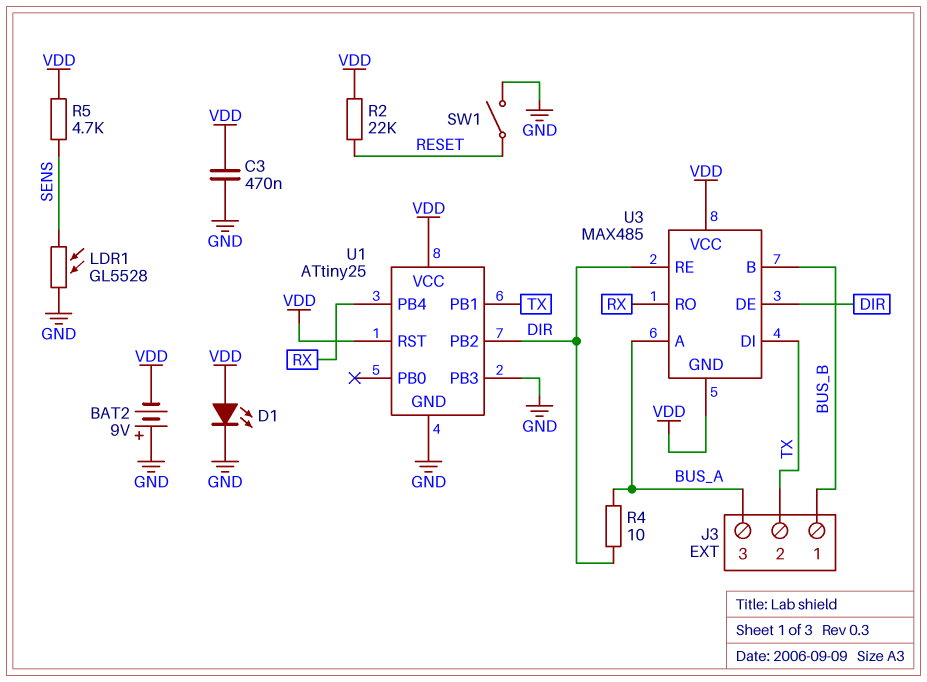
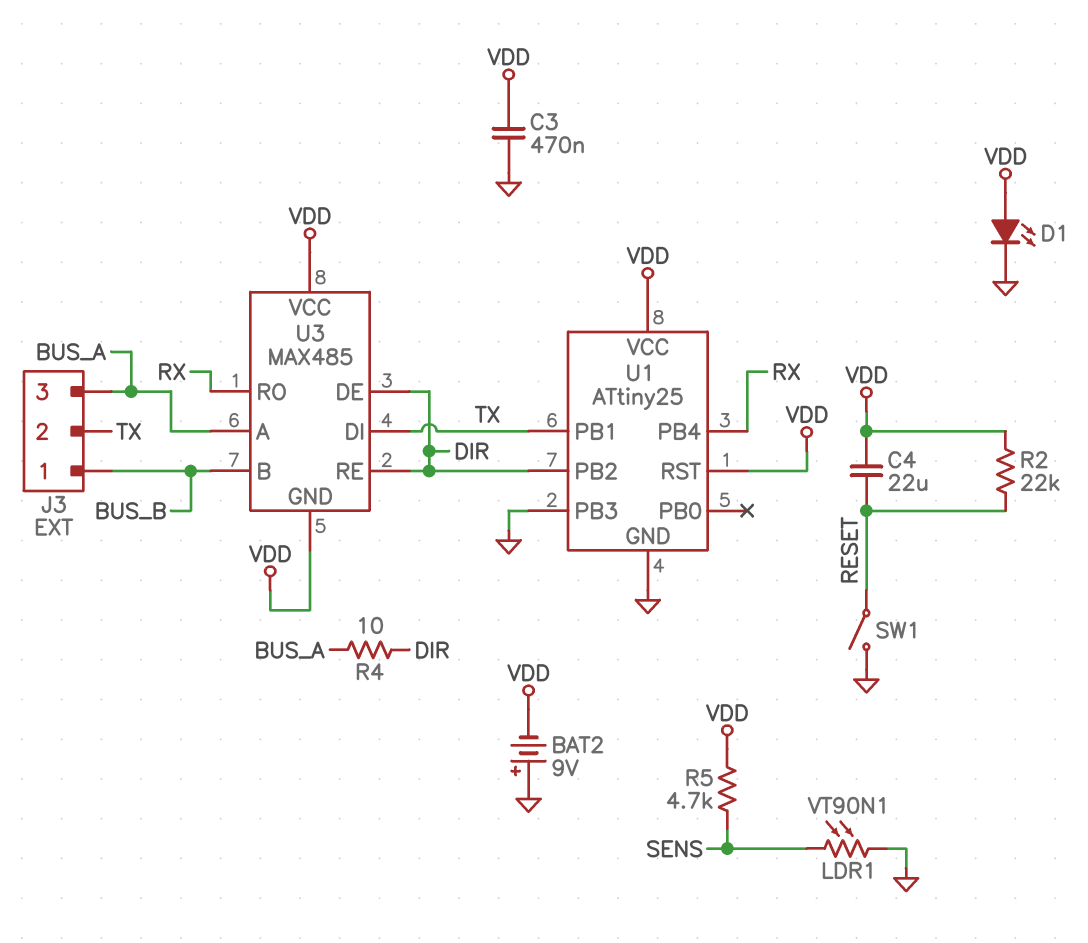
C4: none -> 22uF (RESET, VDD)
LDR1: GL5528 (GND, SENS) -> VT90N1 (GND, SENS)

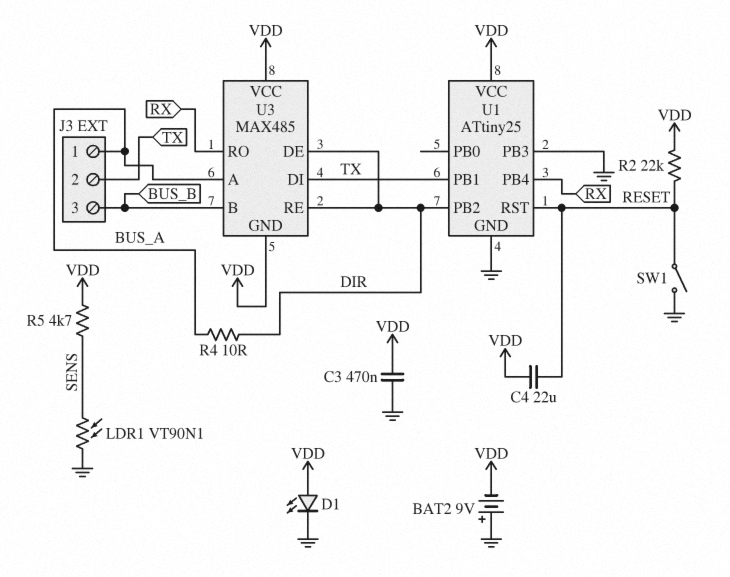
J3 pin 1: BUS_B -> BUS_A
J3 pin 3: BUS_A -> BUS_B
U1 pin RST: VDD -> RESET

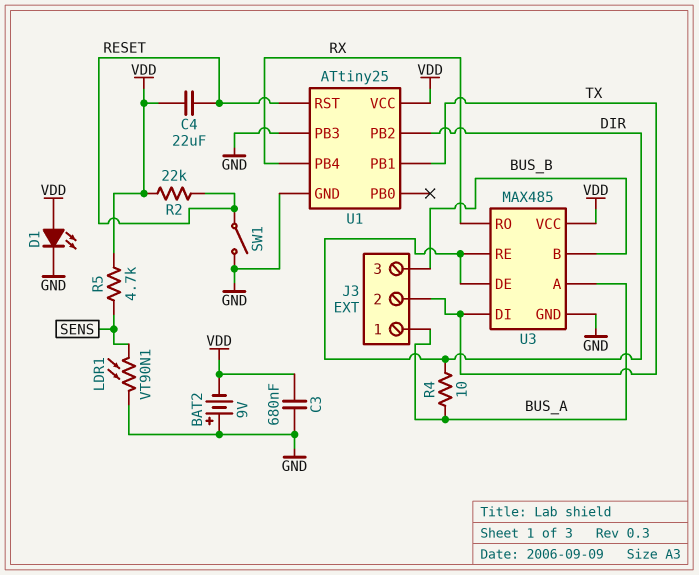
C3: 470nF (GND, VDD) -> 680nF (GND, VDD)
U3 pin GND: VDD -> GND

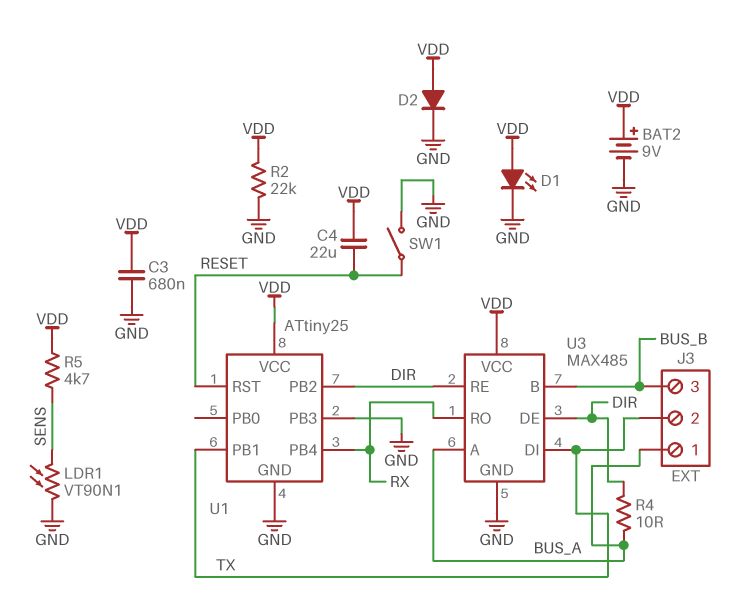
BAT2: 9V (plus GND, minus VDD) -> 9V (plus VDD, minus GND)
D2: none -> diode (A VDD, K GND)
R2: 22k (RESET, VDD) -> 22k (GND, VDD)

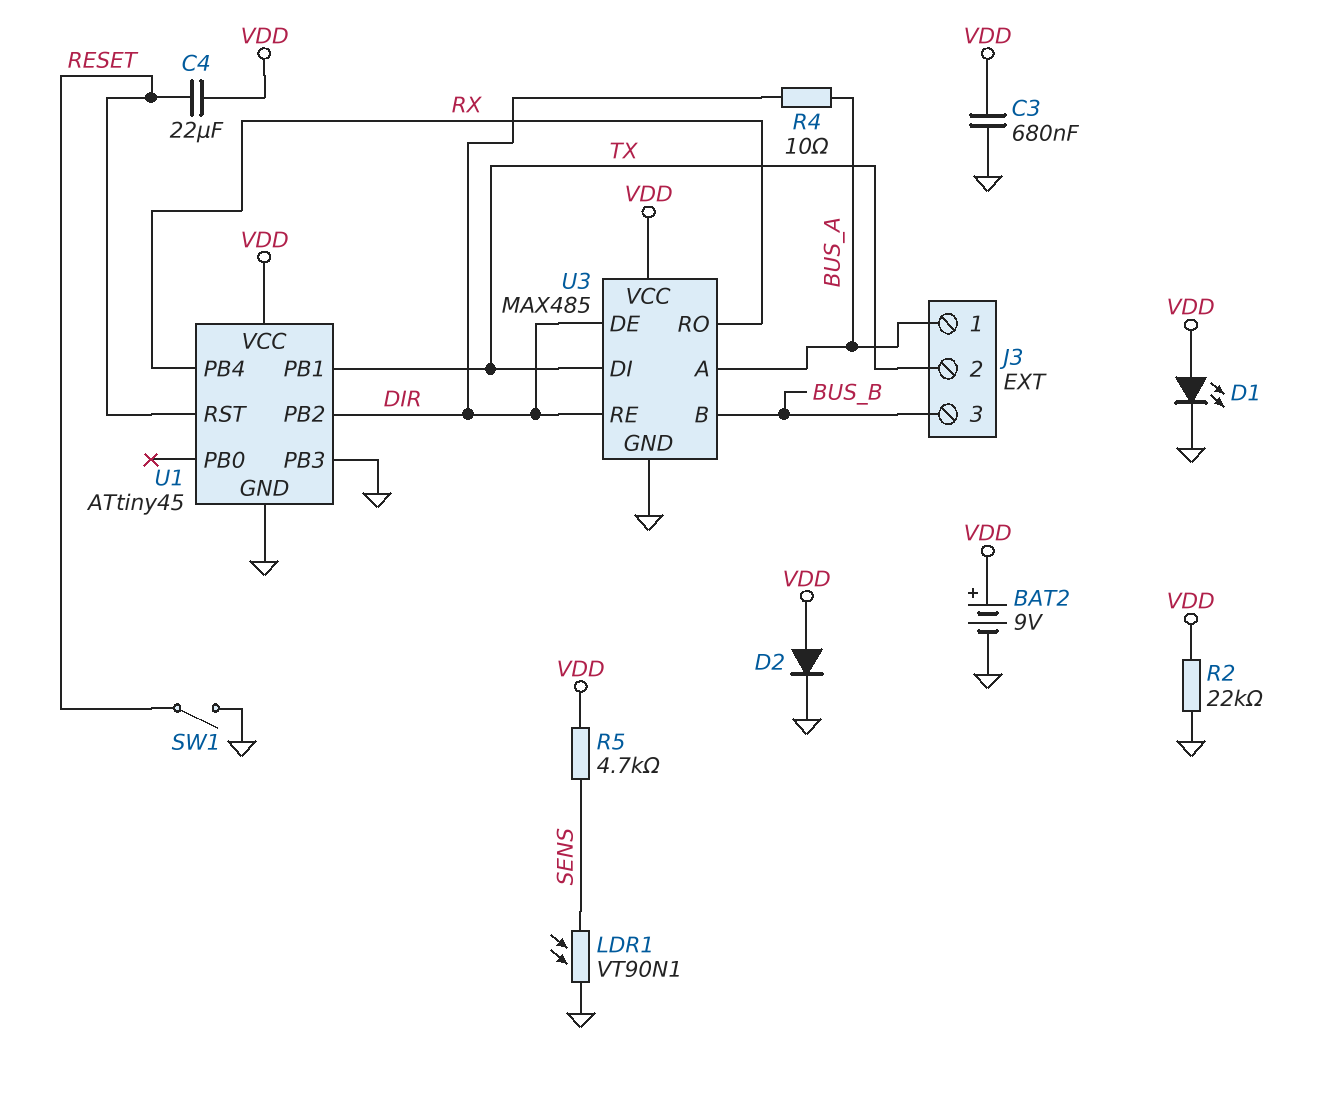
U1: ATtiny25 -> ATtiny45

